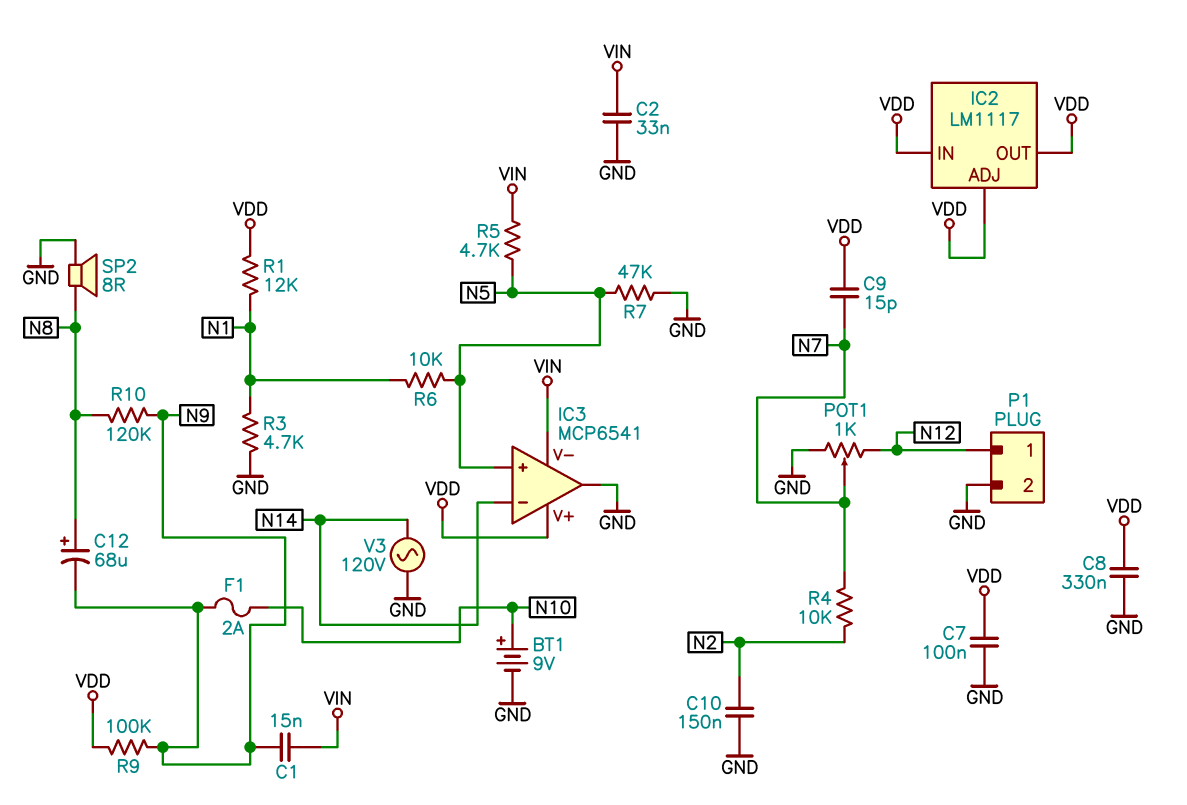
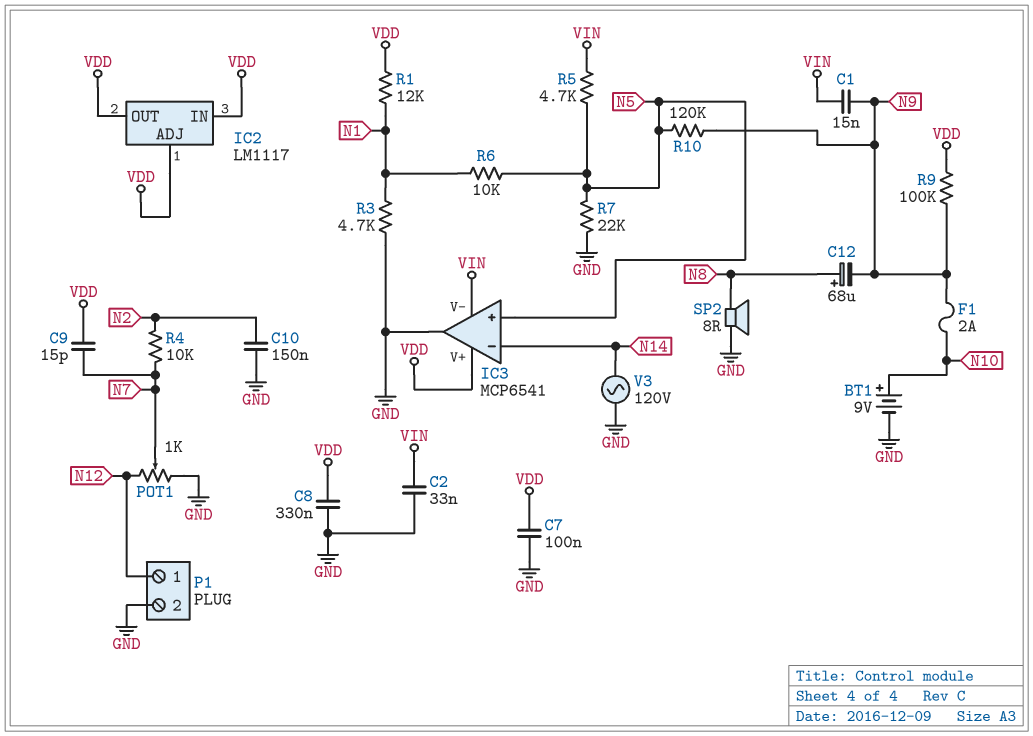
R7: 47k (GND, N5) -> 22k (GND, N5)
R10: 120k (N8, N9) -> 120k (N5, N9)

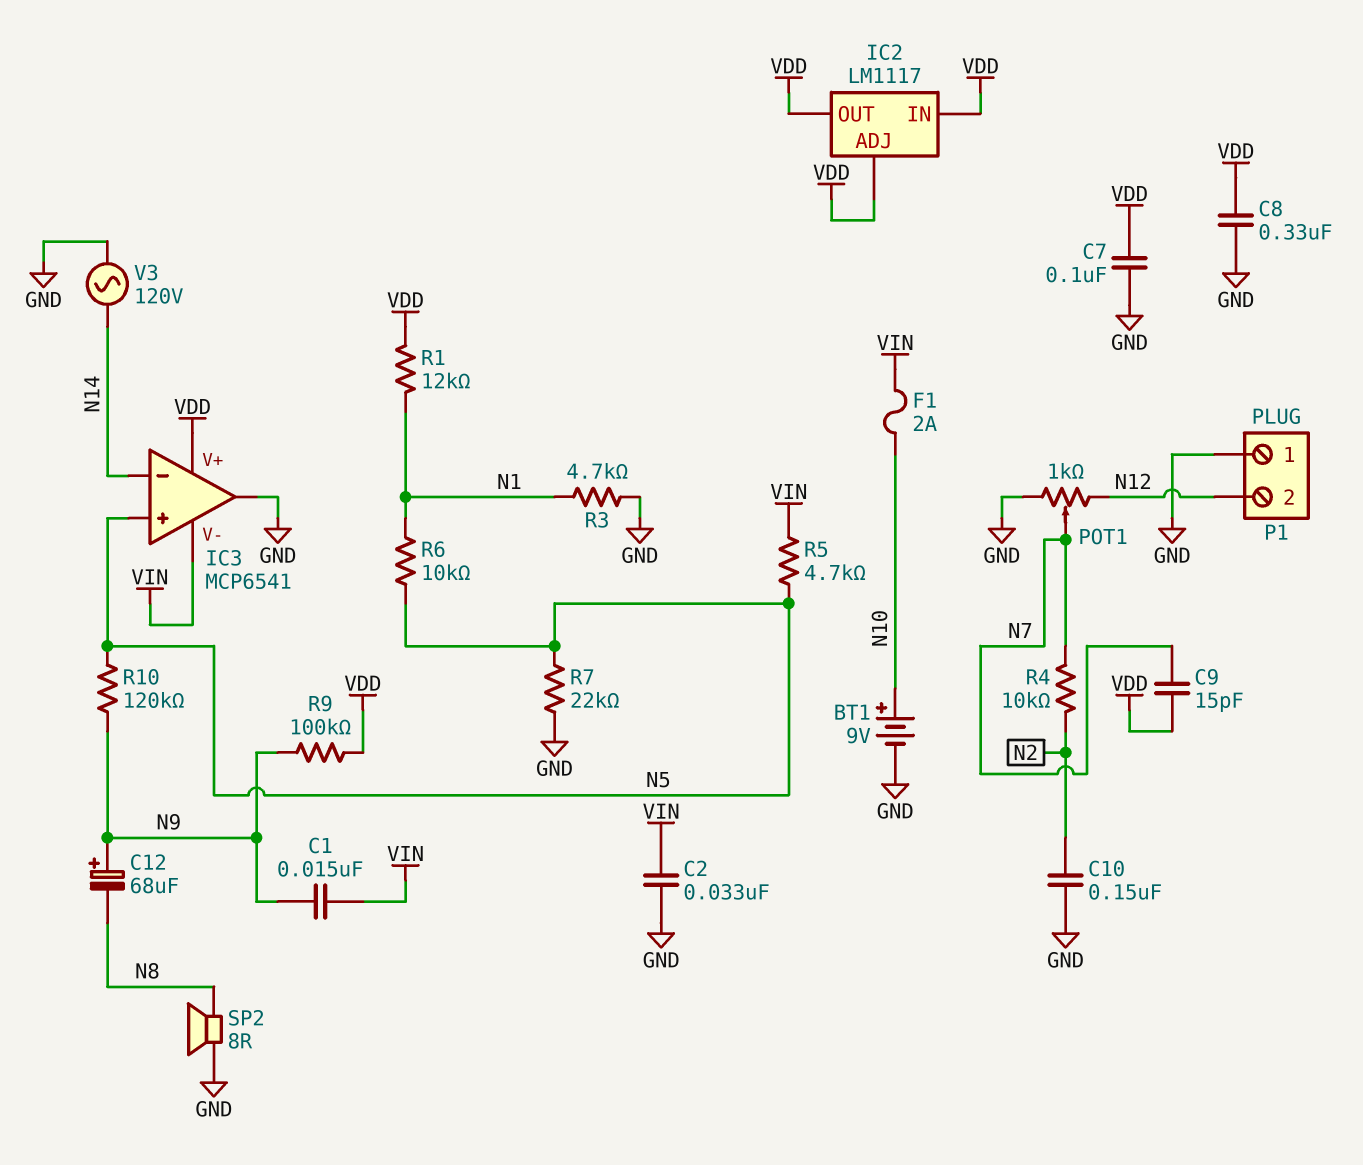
C12: 68uF (plus N8, minus N9) -> 68uF (plus N9, minus N8)
F1: 2A (N9, N10) -> 2A (N10, VIN)
P1 pin 1: N12 -> GND
P1 pin 2: GND -> N12

